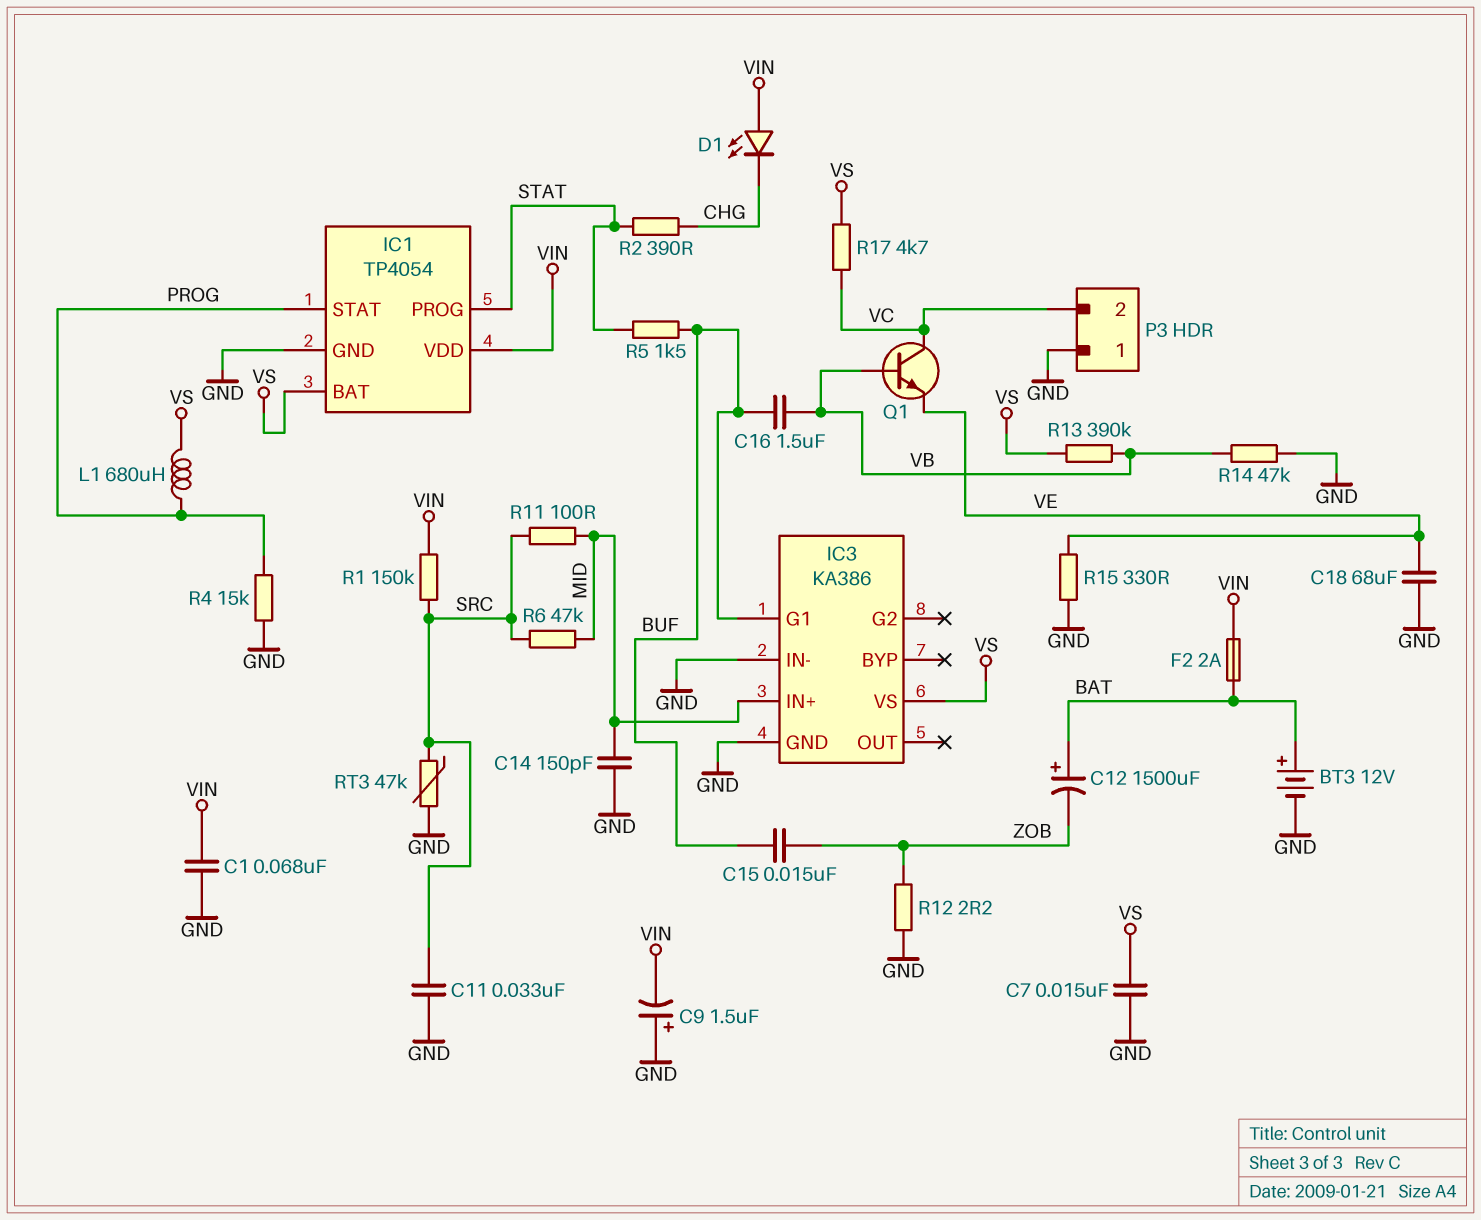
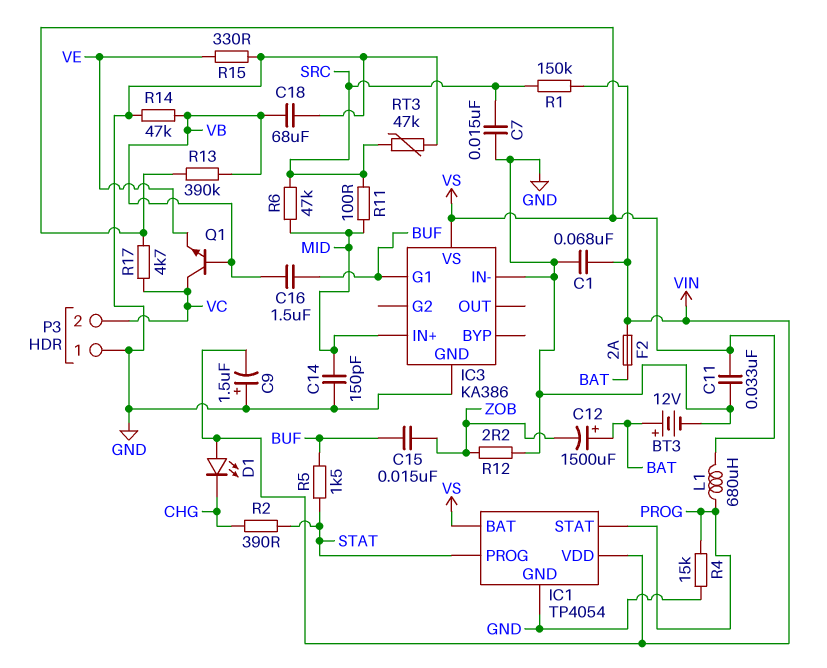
C7: 15nF (GND, VS) -> 15nF (GND, SRC)
C11: 33nF (GND, SRC) -> 33nF (GND, VS)
C18: 68uF (GND, VE) -> 68uF (GND, VB)

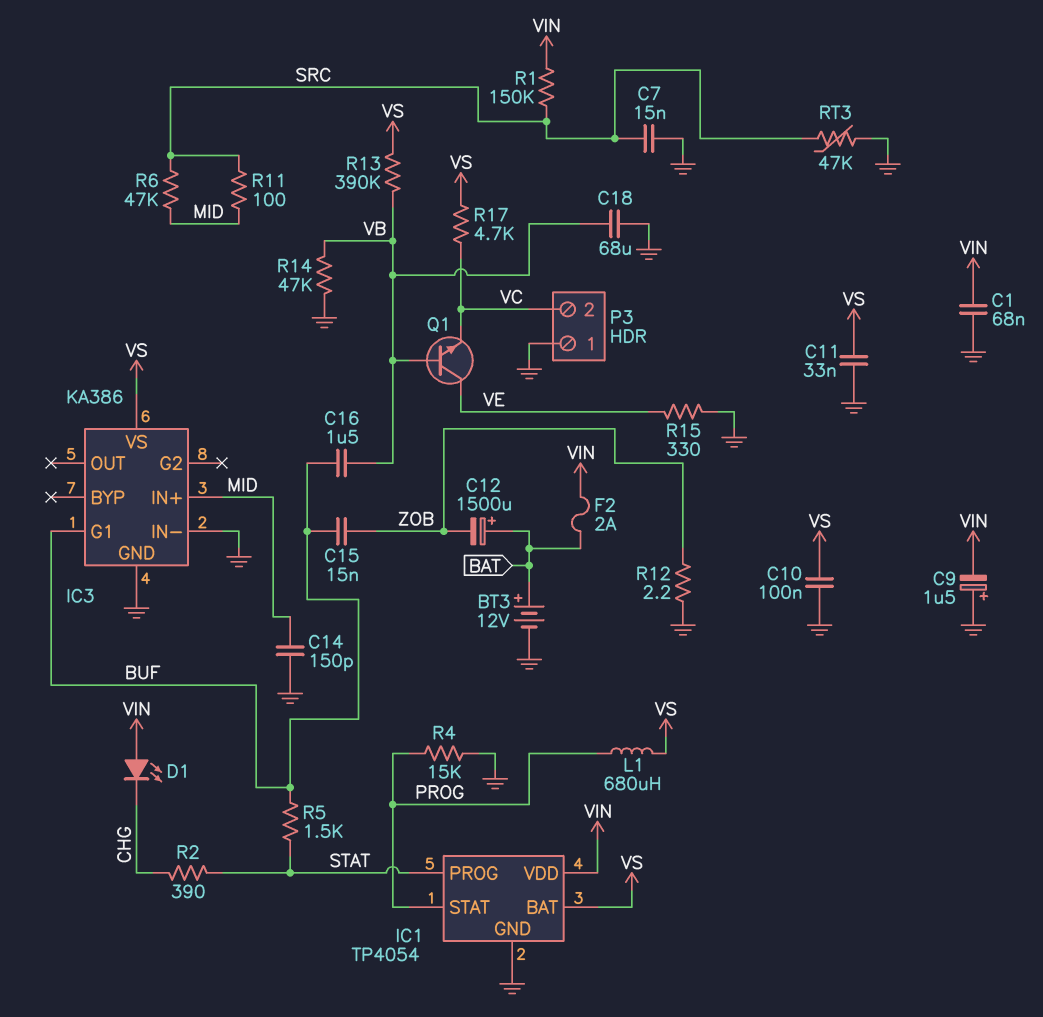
C10: none -> 100nF (GND, VS)
Q1: NPN (B VB, C VC, E VE) -> NPN (B VB, C VE, E VC)

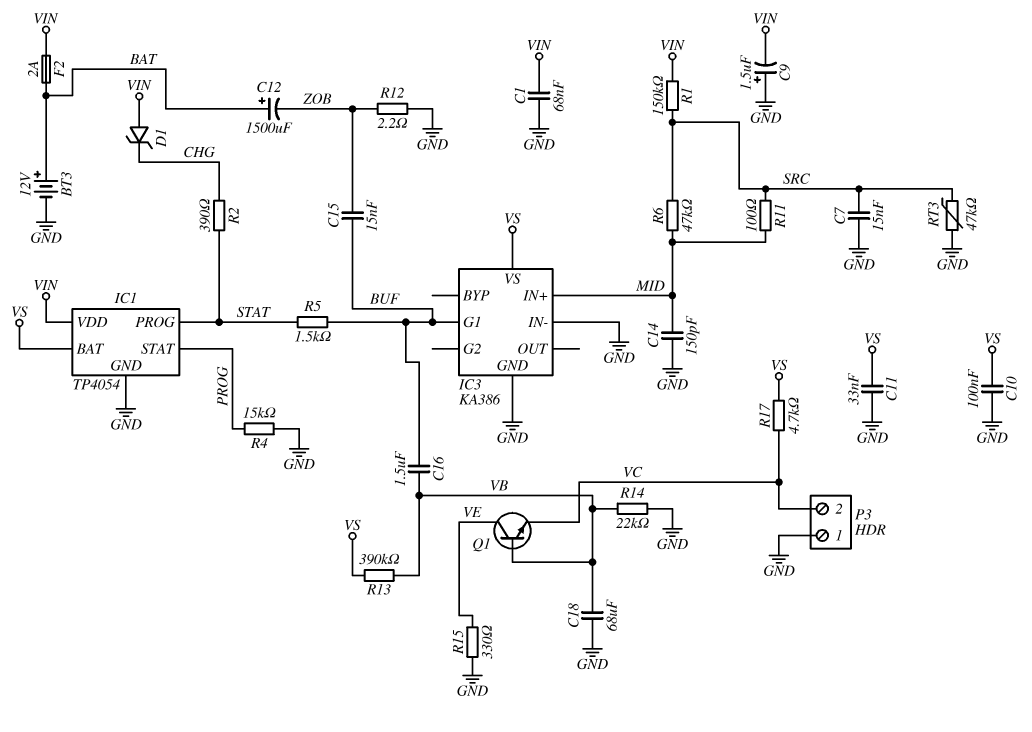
D1: LED (A VIN, K CHG) -> zener (A VIN, K CHG)
L1: 680uH (PROG, VS) -> none
R14: 47k (GND, VB) -> 22k (GND, VB)

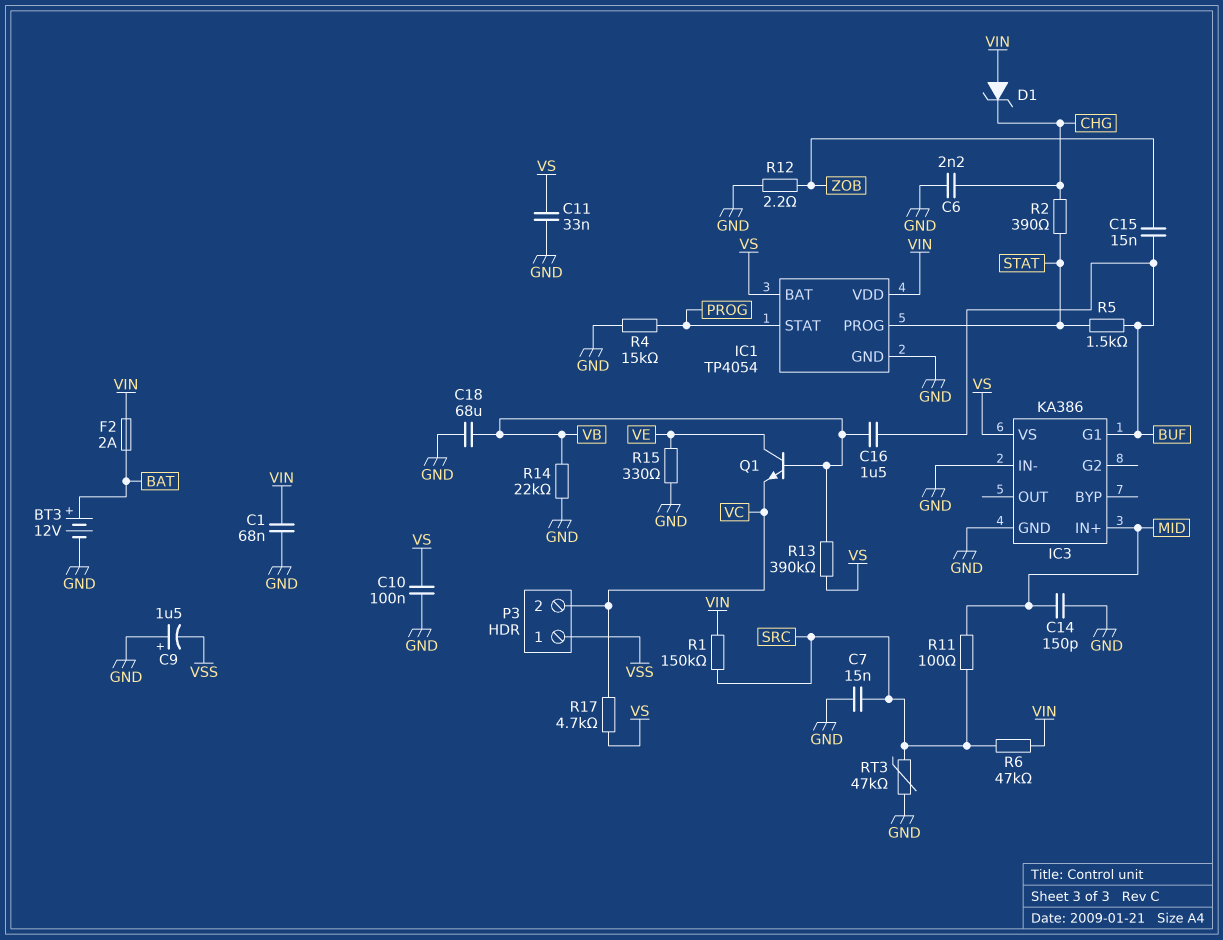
C6: none -> 2.2nF (CHG, GND)
C9: 1.5uF (plus GND, minus VIN) -> 1.5uF (plus GND, minus VSS)
C12: 1500uF (plus BAT, minus ZOB) -> none
P3 pin 1: GND -> VSS
R6: 47k (MID, SRC) -> 47k (SRC, VIN)

